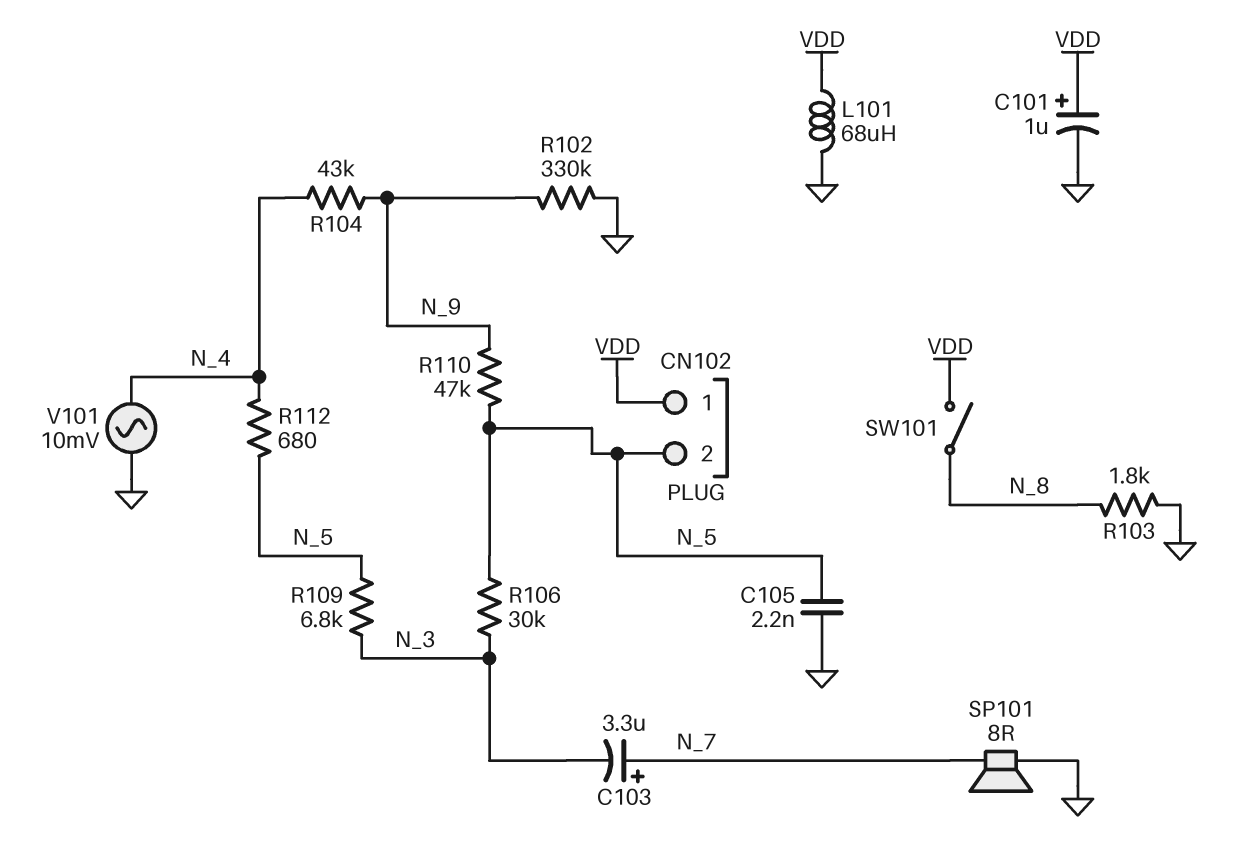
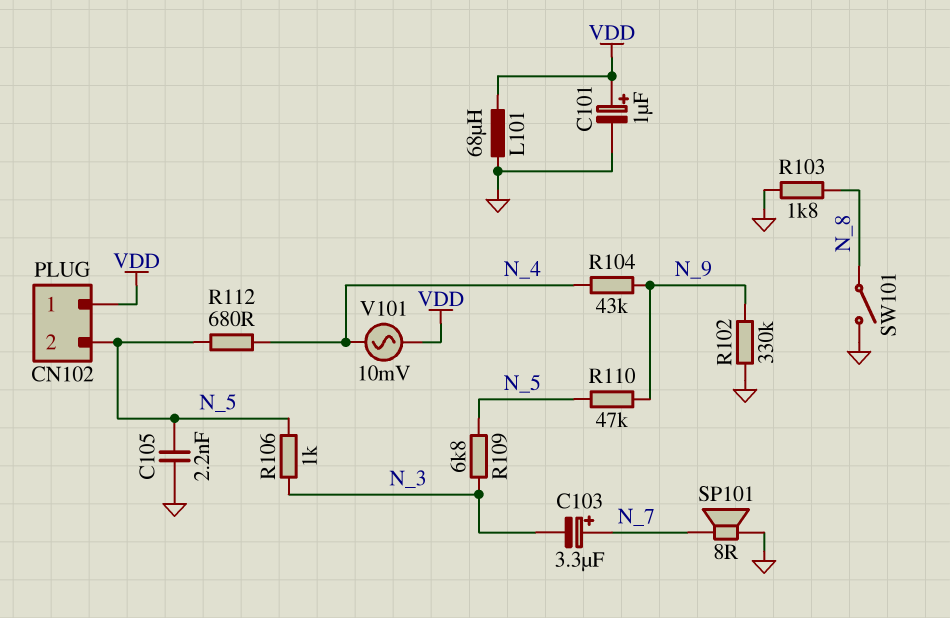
R106: 30k (N_3, N_5) -> 1k (N_3, N_5)
SW101: switch (N_8, VDD) -> switch (GND, N_8)
V101: AC 10mV (GND, N_4) -> AC 10mV (N_4, VDD)

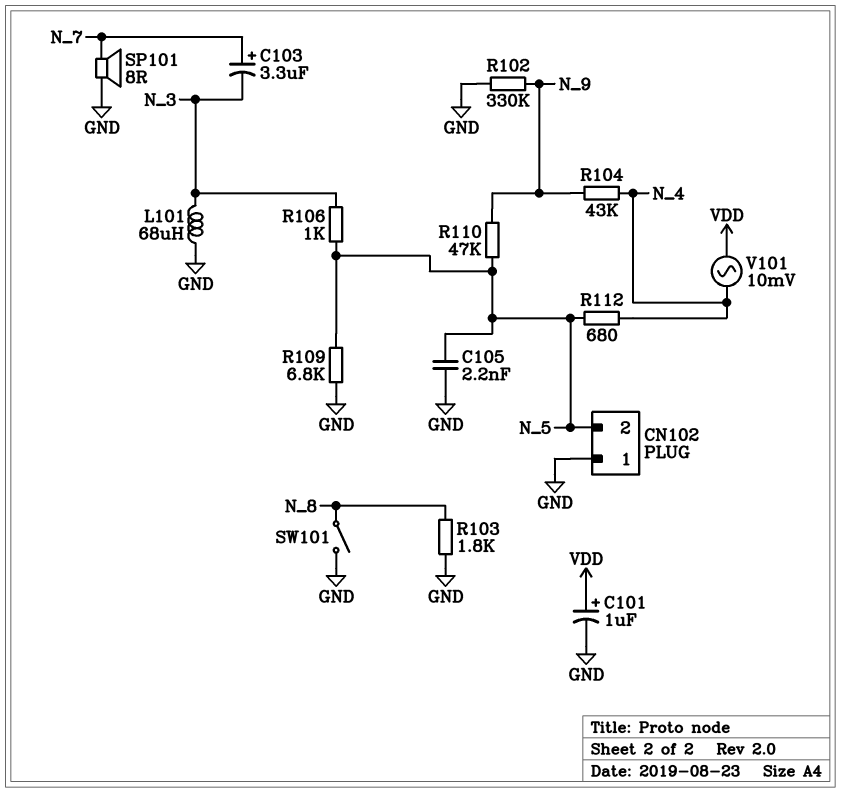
CN102 pin 1: VDD -> GND
L101: 68uH (GND, VDD) -> 68uH (GND, N_3)
R109: 6.8k (N_3, N_5) -> 6.8k (GND, N_5)

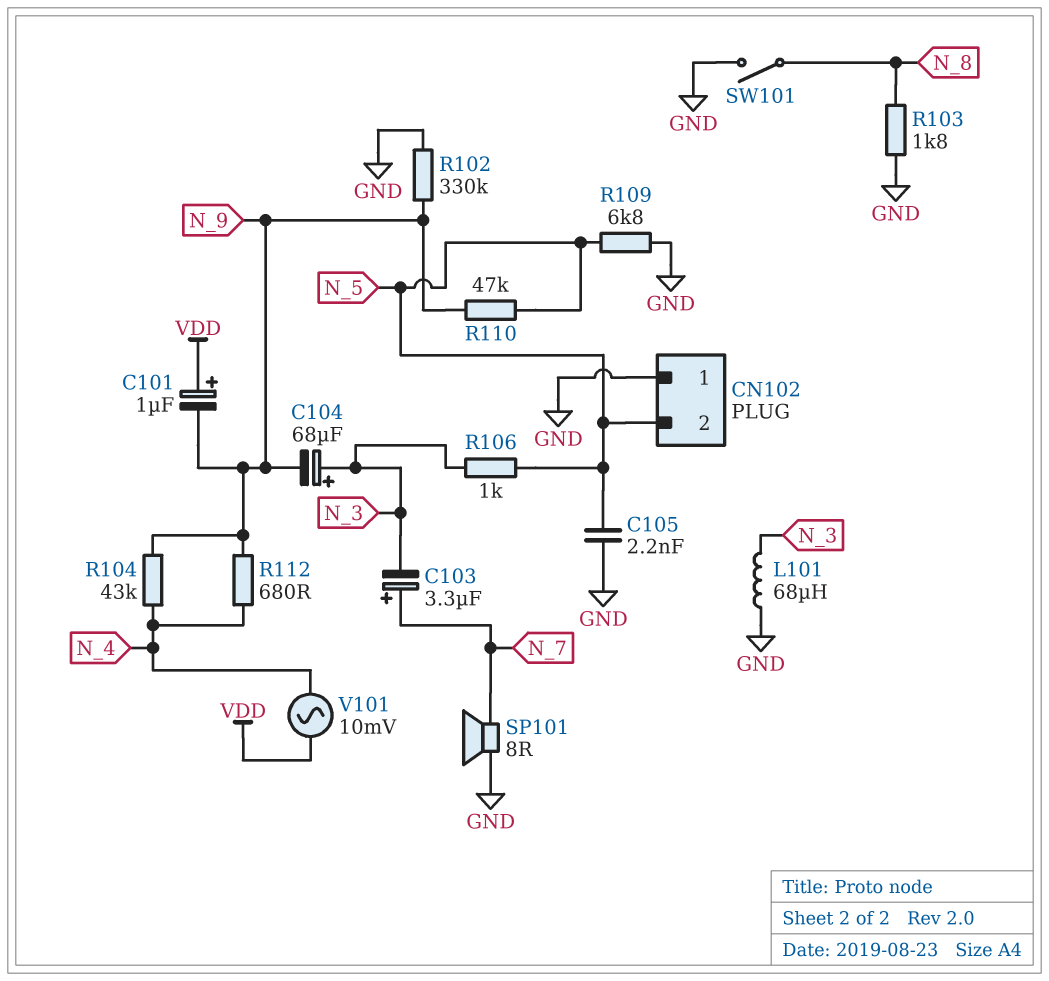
C101: 1uF (plus VDD, minus GND) -> 1uF (plus VDD, minus N_9)
C104: none -> 68uF (plus N_3, minus N_9)
R112: 680 (N_4, N_5) -> 680 (N_4, N_9)

